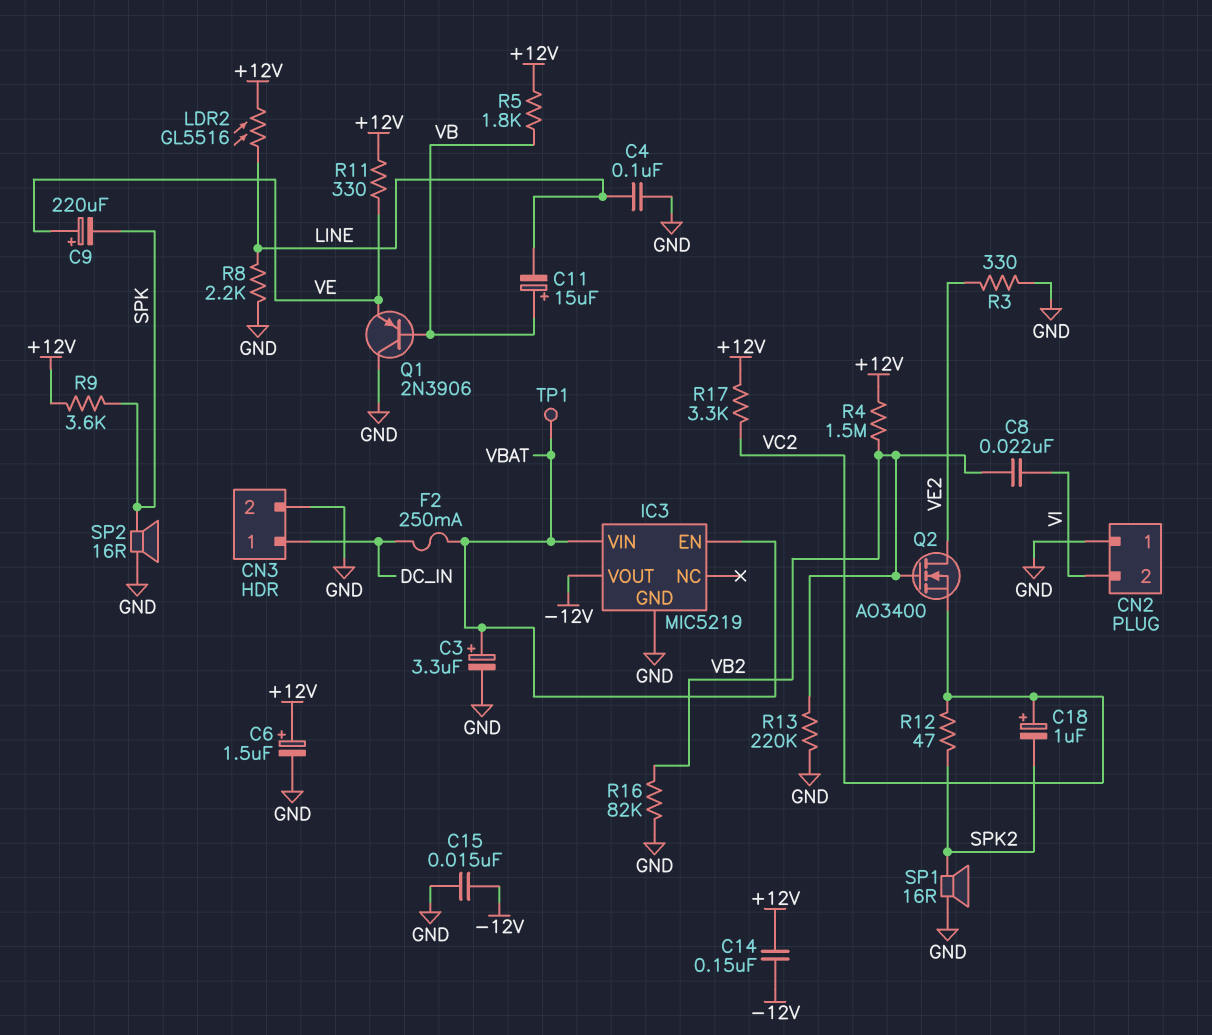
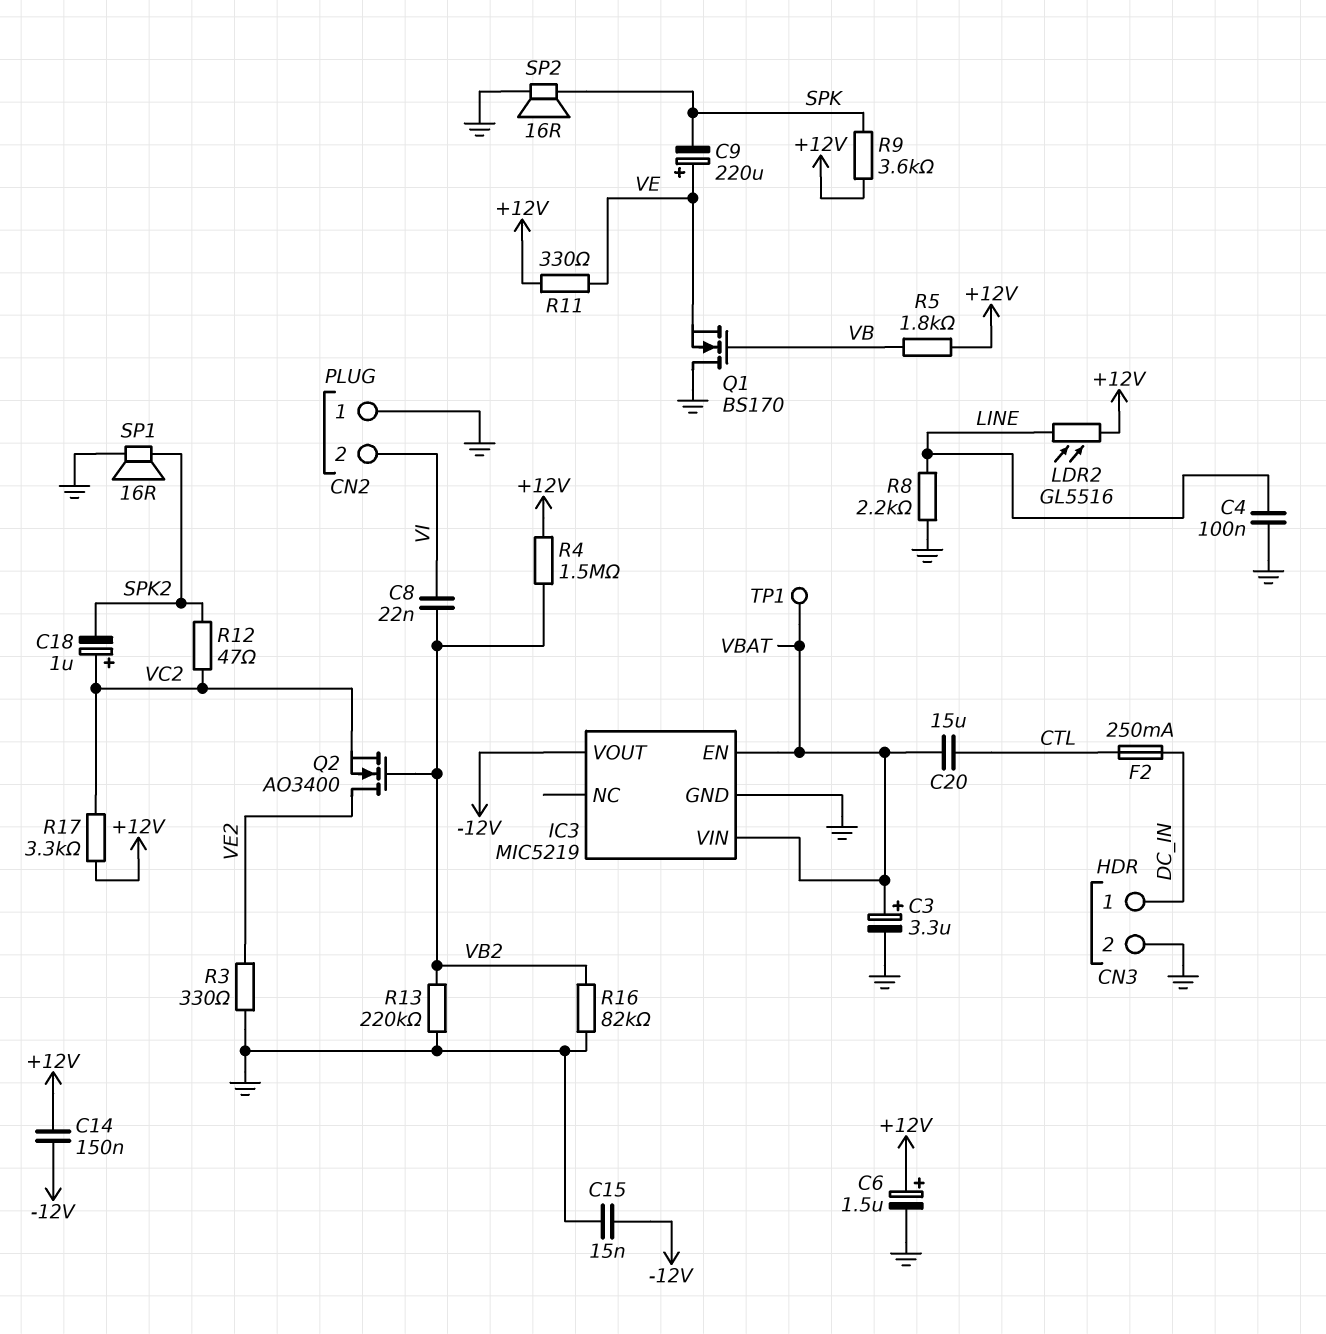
C11: 15uF (plus VB, minus LINE) -> none
C20: none -> 15uF (CTL, VBAT)
F2: 250mA (DC_IN, VBAT) -> 250mA (CTL, DC_IN)
Q1: PNP 2N3906 (B VB, C GND, E VE) -> NMOS BS170 (G VB, D GND, S VE)

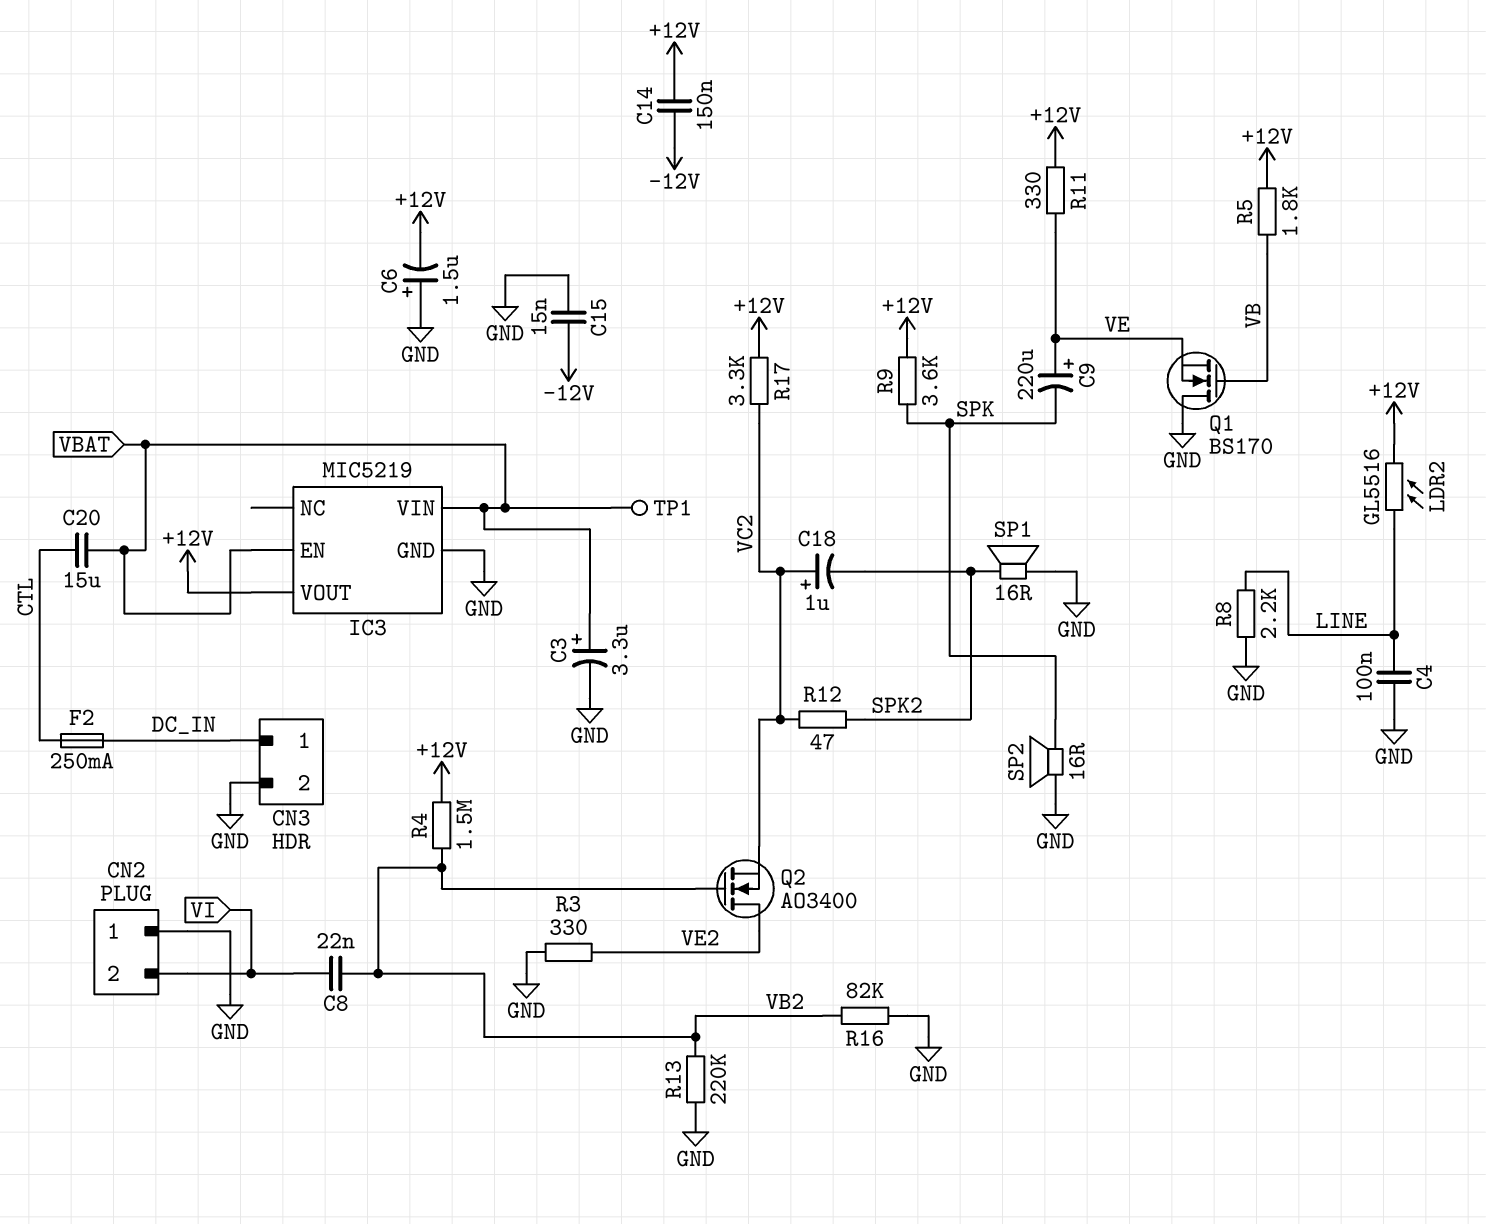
C6: 1.5uF (plus +12V, minus GND) -> 1.5uF (plus GND, minus +12V)
IC3 pin VOUT: -12V -> +12V

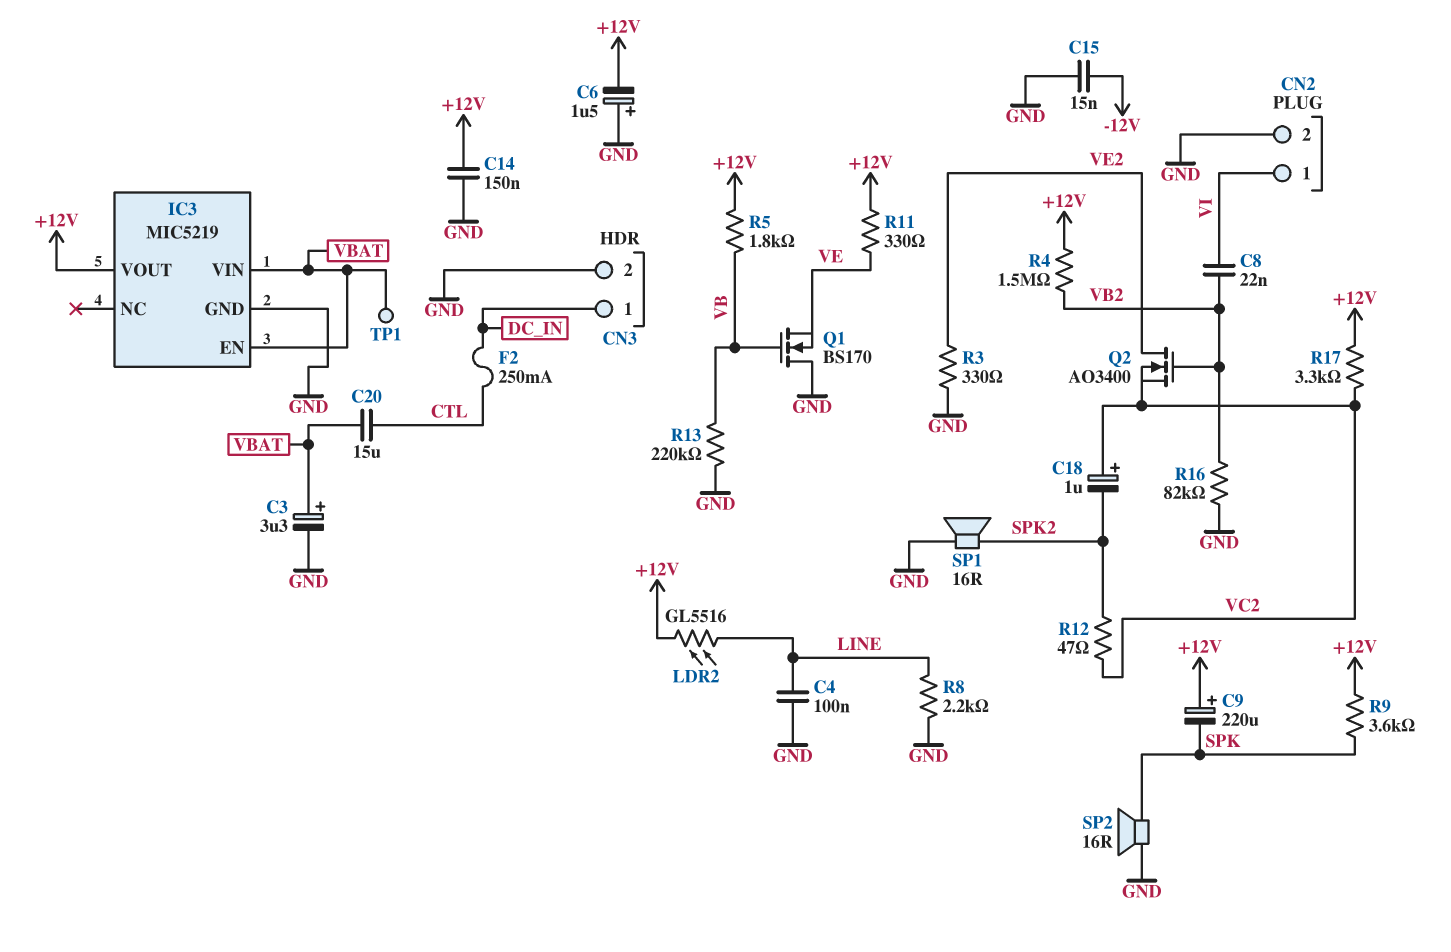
C9: 220uF (plus VE, minus SPK) -> 220uF (plus +12V, minus SPK)
C14: 150nF (+12V, -12V) -> 150nF (+12V, GND)
CN2 pin 1: GND -> VI
CN2 pin 2: VI -> GND
R13: 220k (GND, VB2) -> 220k (GND, VB)

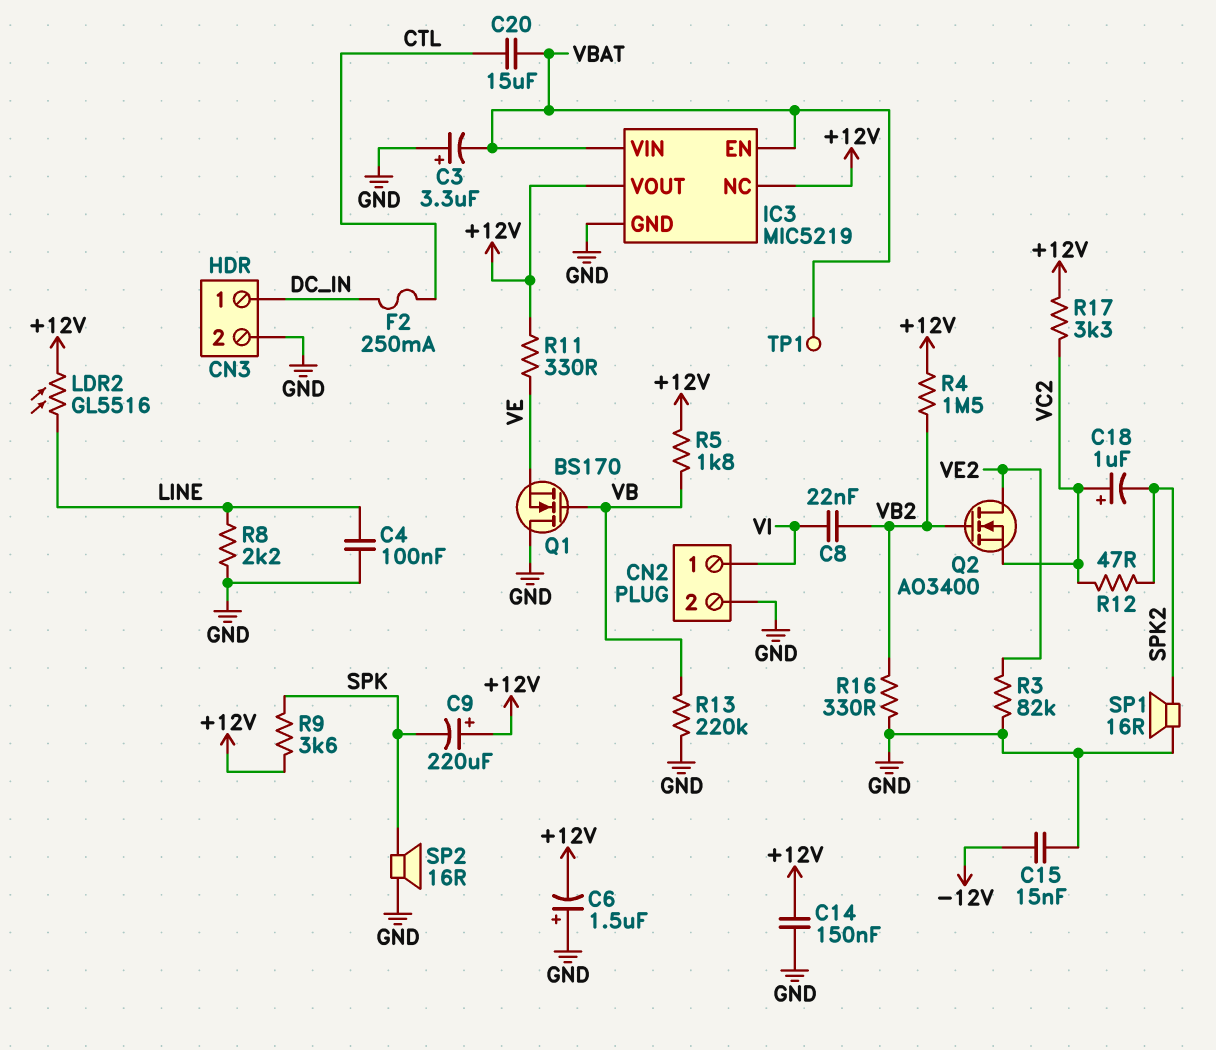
C3: 3.3uF (plus VBAT, minus GND) -> 3.3uF (plus GND, minus VBAT)
IC3 pin NC: none -> +12V
R3: 330 (GND, VE2) -> 82k (GND, VE2)
R16: 82k (GND, VB2) -> 330 (GND, VB2)

